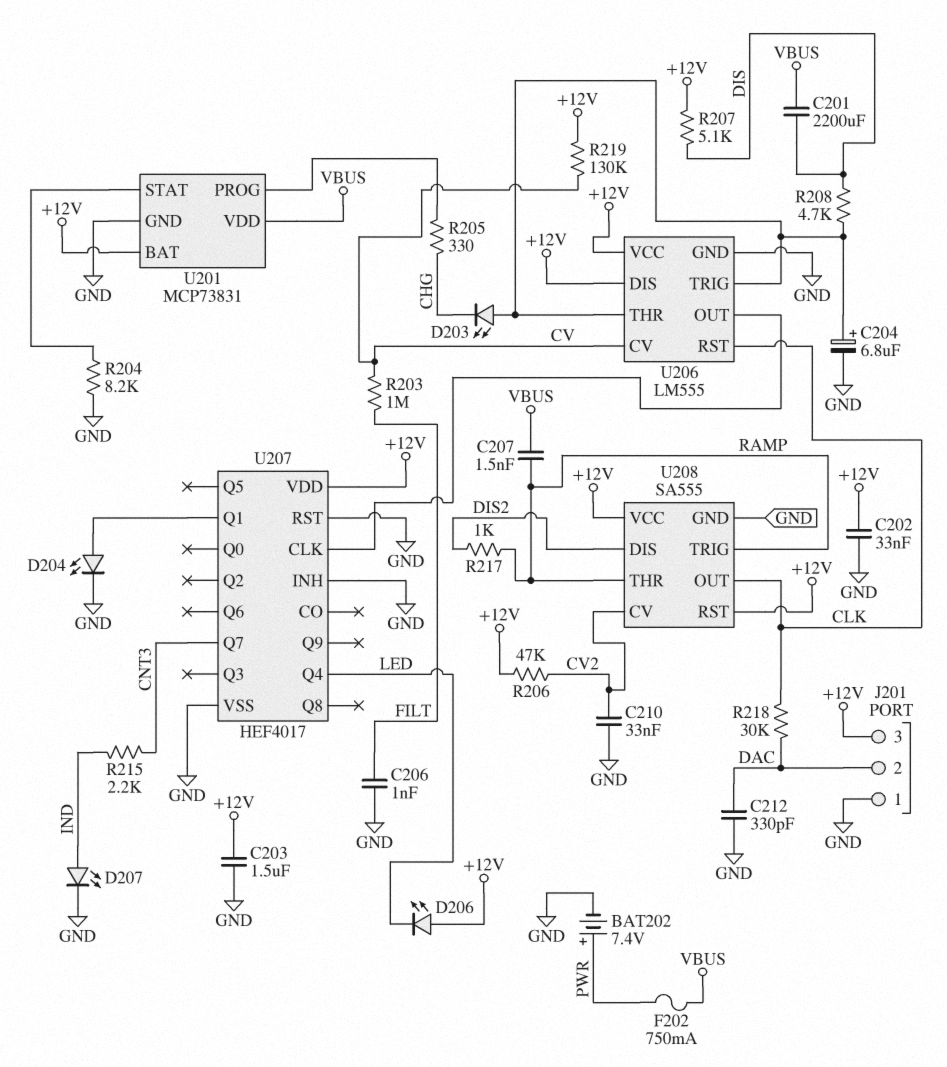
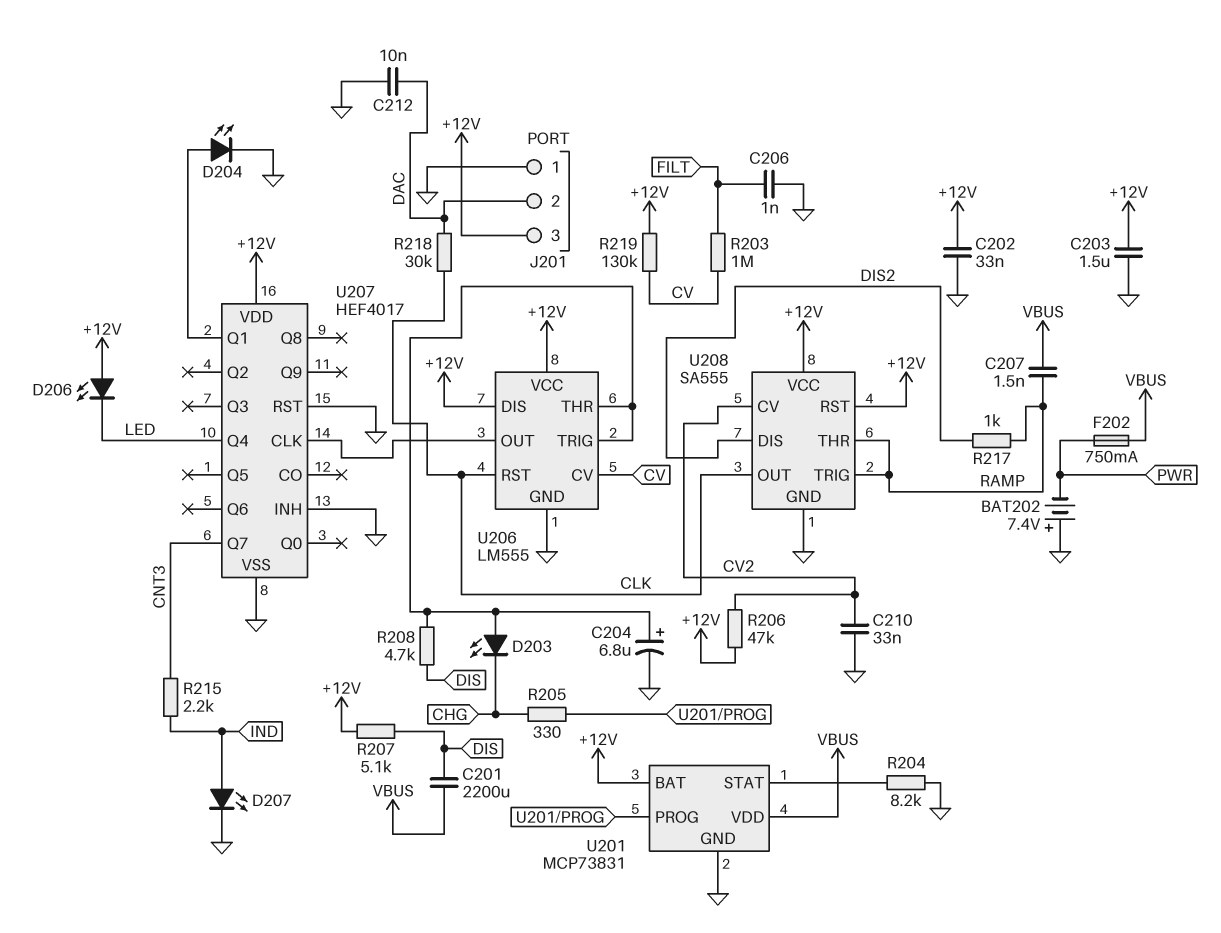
BAT202: 7.4V (plus PWR, minus GND) -> 7.4V (plus GND, minus PWR)
C212: 330pF (DAC, GND) -> 10nF (DAC, GND)

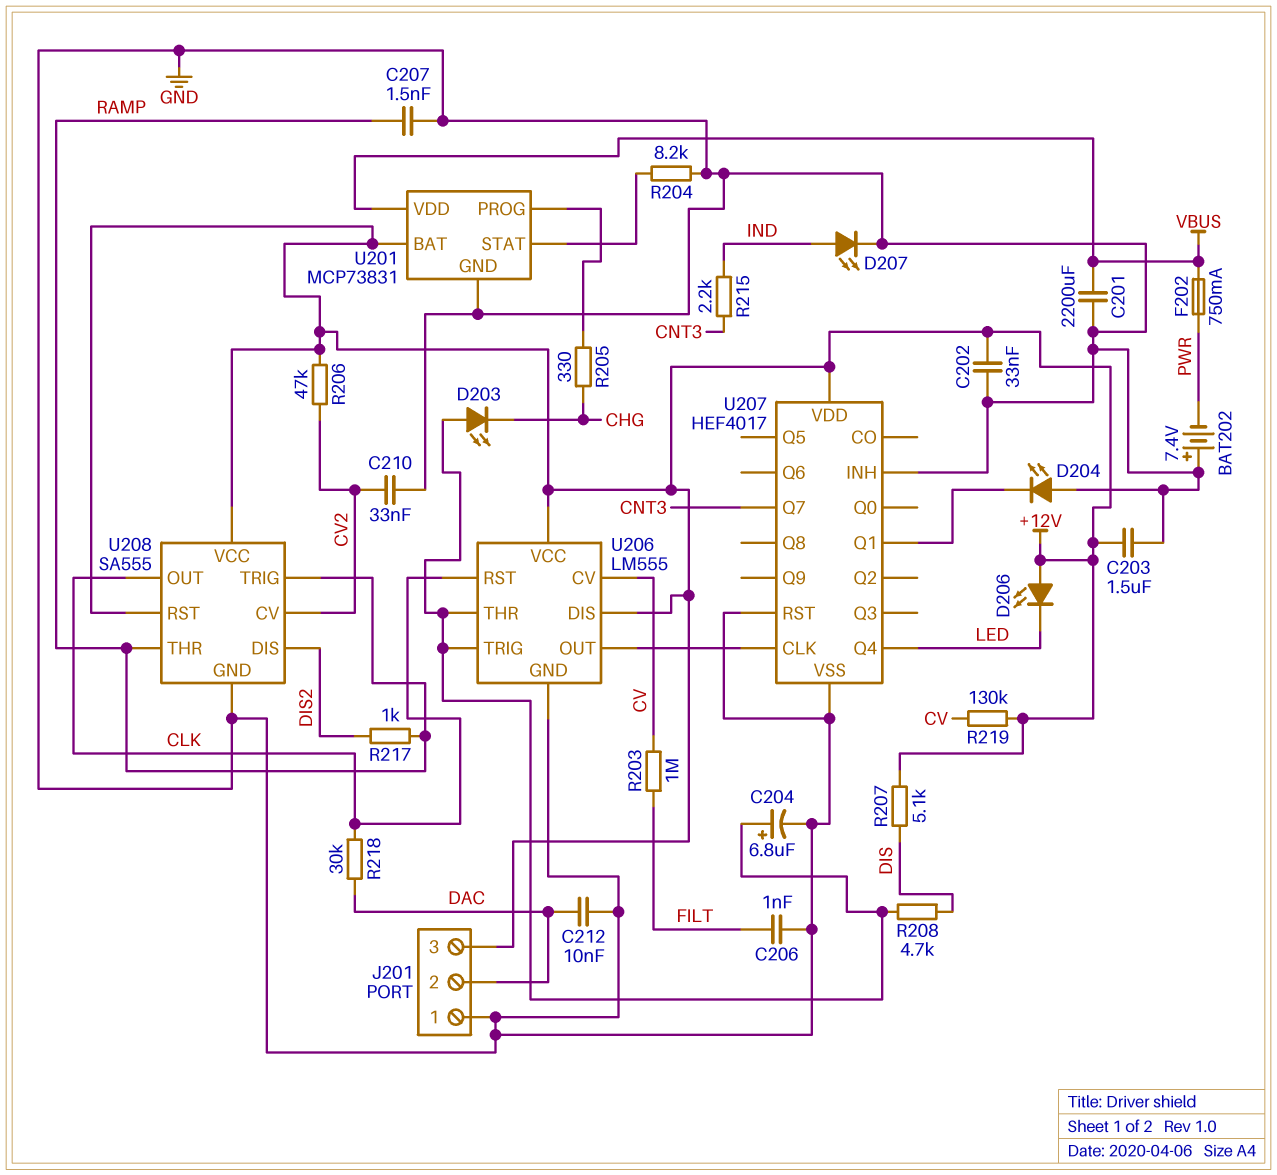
C201: 2200uF (DIS, VBUS) -> 2200uF (GND, VBUS)
C207: 1.5nF (RAMP, VBUS) -> 1.5nF (GND, RAMP)
D204: LED (A U207/Q1, K GND) -> LED (A GND, K U207/Q1)

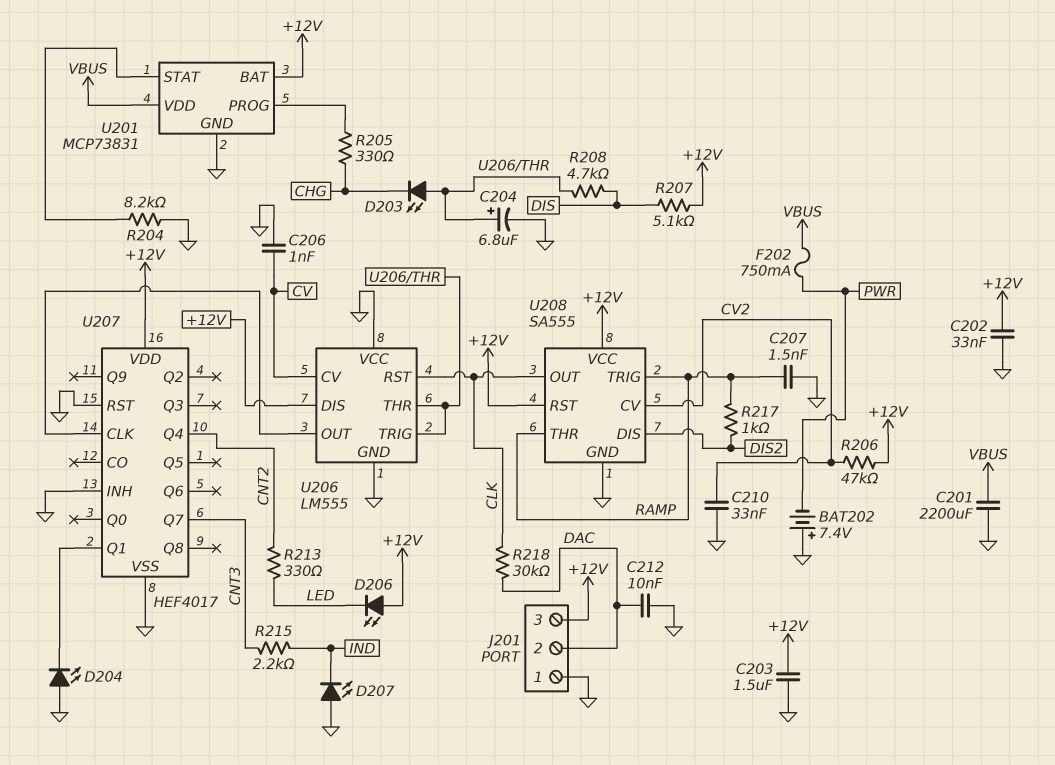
C206: 1nF (FILT, GND) -> 1nF (CV, GND)
D207: LED (A IND, K GND) -> LED (A GND, K IND)
R203: 1M (CV, FILT) -> none
R213: none -> 330 (CNT2, LED)
R219: 130k (+12V, CV) -> none
U206 pin VCC: +12V -> GND
U207 pin Q4: LED -> CNT2

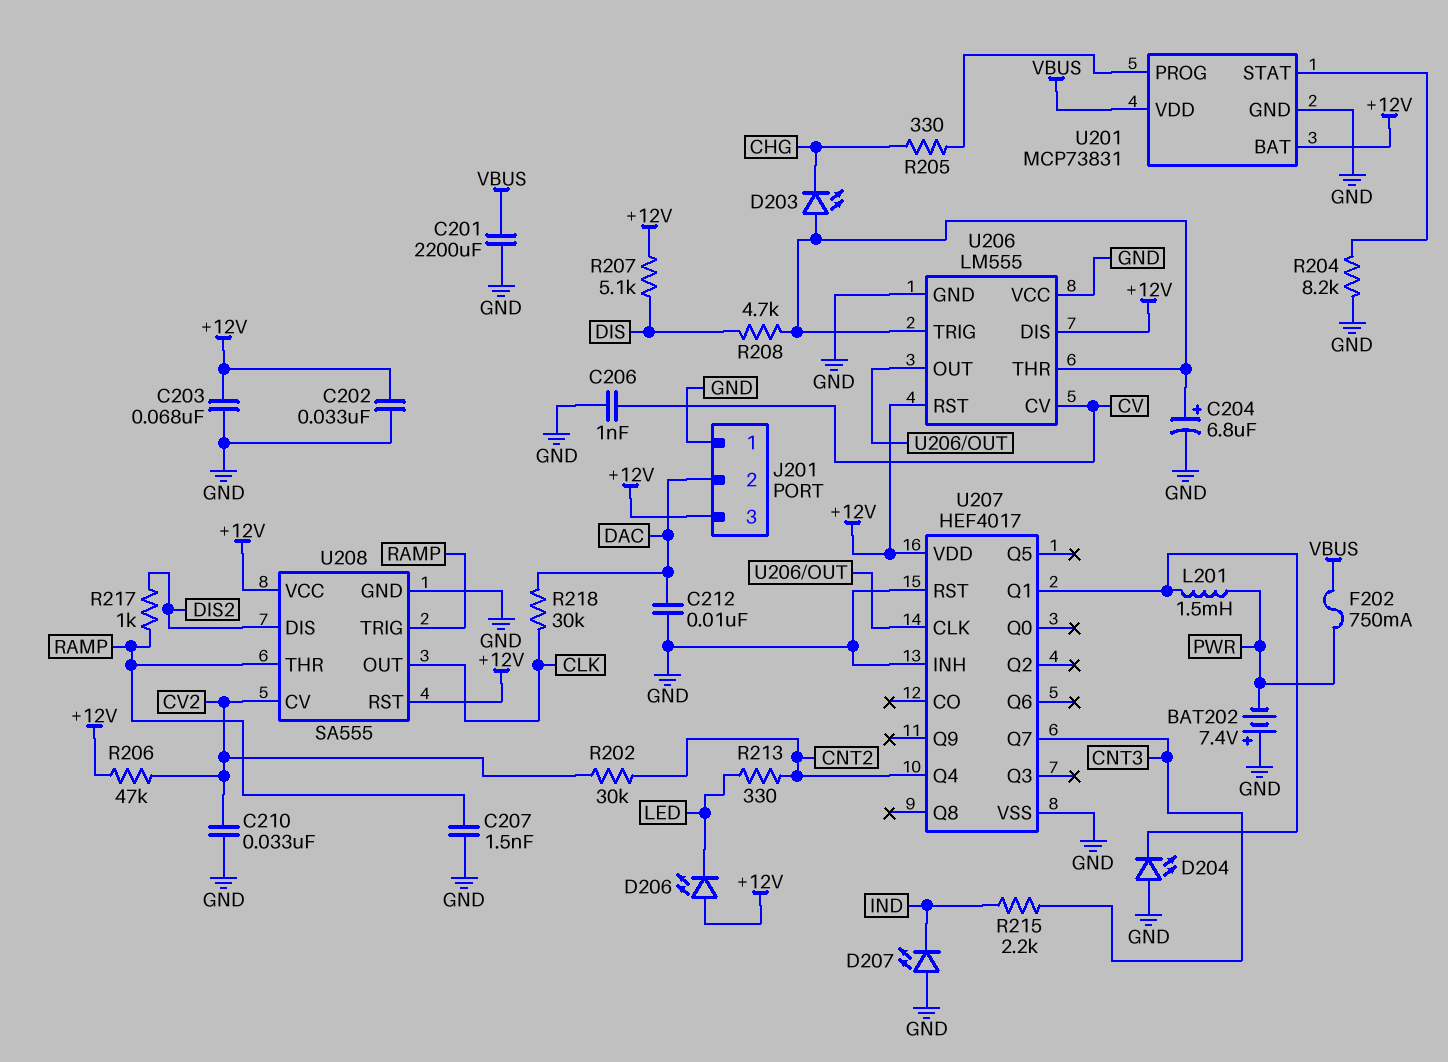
C203: 1.5uF (+12V, GND) -> 68nF (+12V, GND)
L201: none -> 1.5mH (PWR, U207/Q1)
R202: none -> 30k (CNT2, CV2)
U206 pin RST: CLK -> +12V

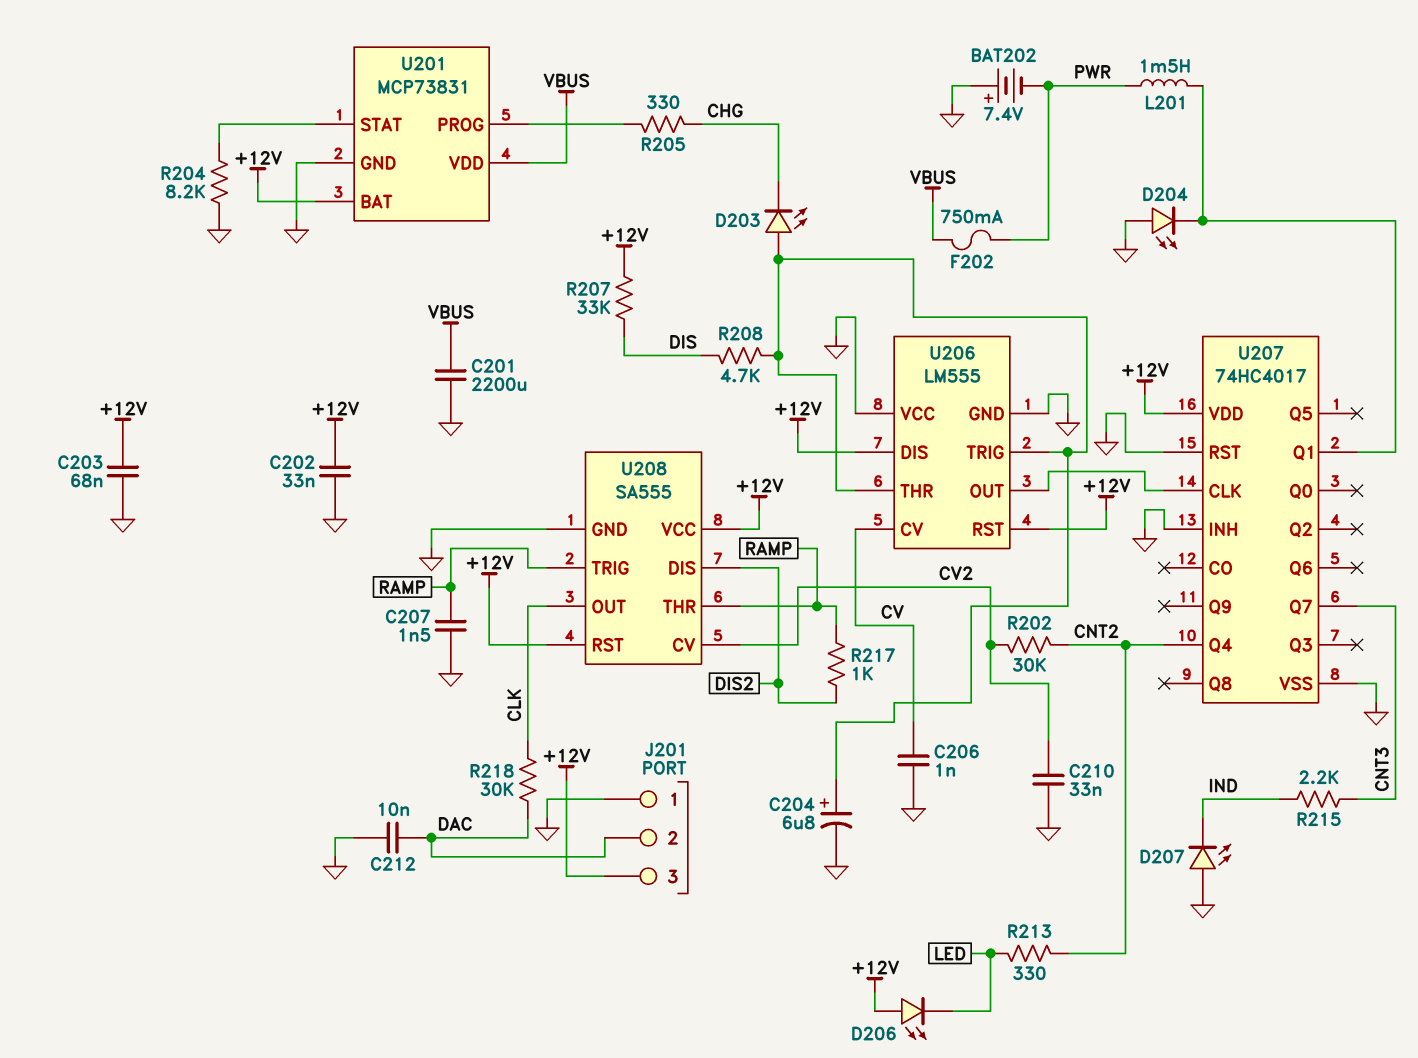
R206: 47k (+12V, CV2) -> none
R207: 5.1k (+12V, DIS) -> 33k (+12V, DIS)
U207: HEF4017 -> 74HC4017

